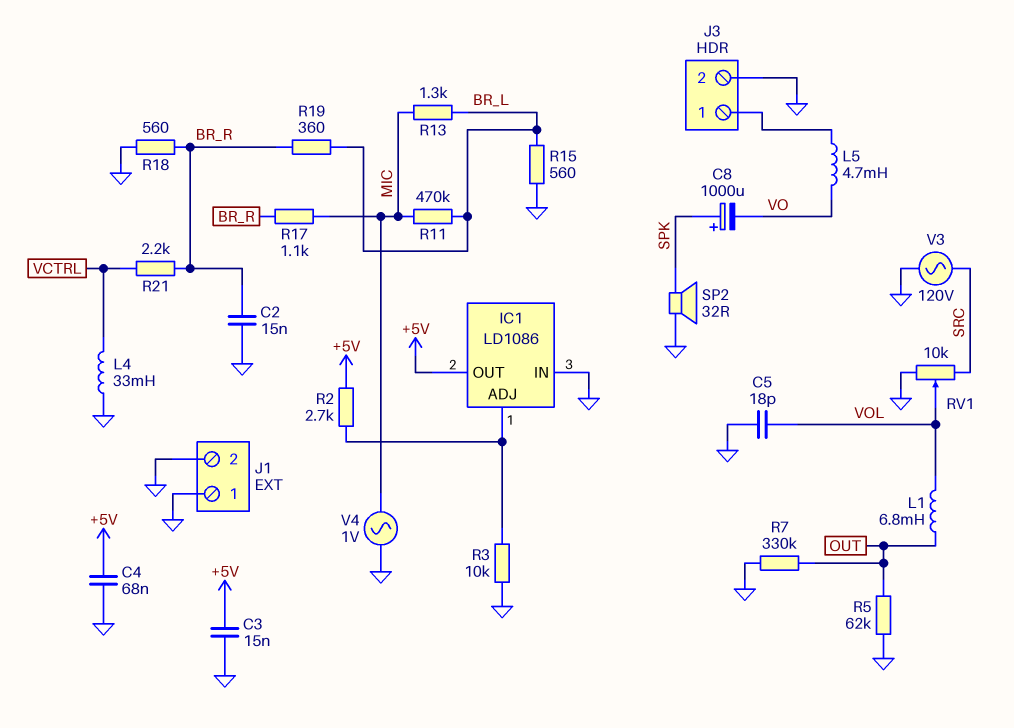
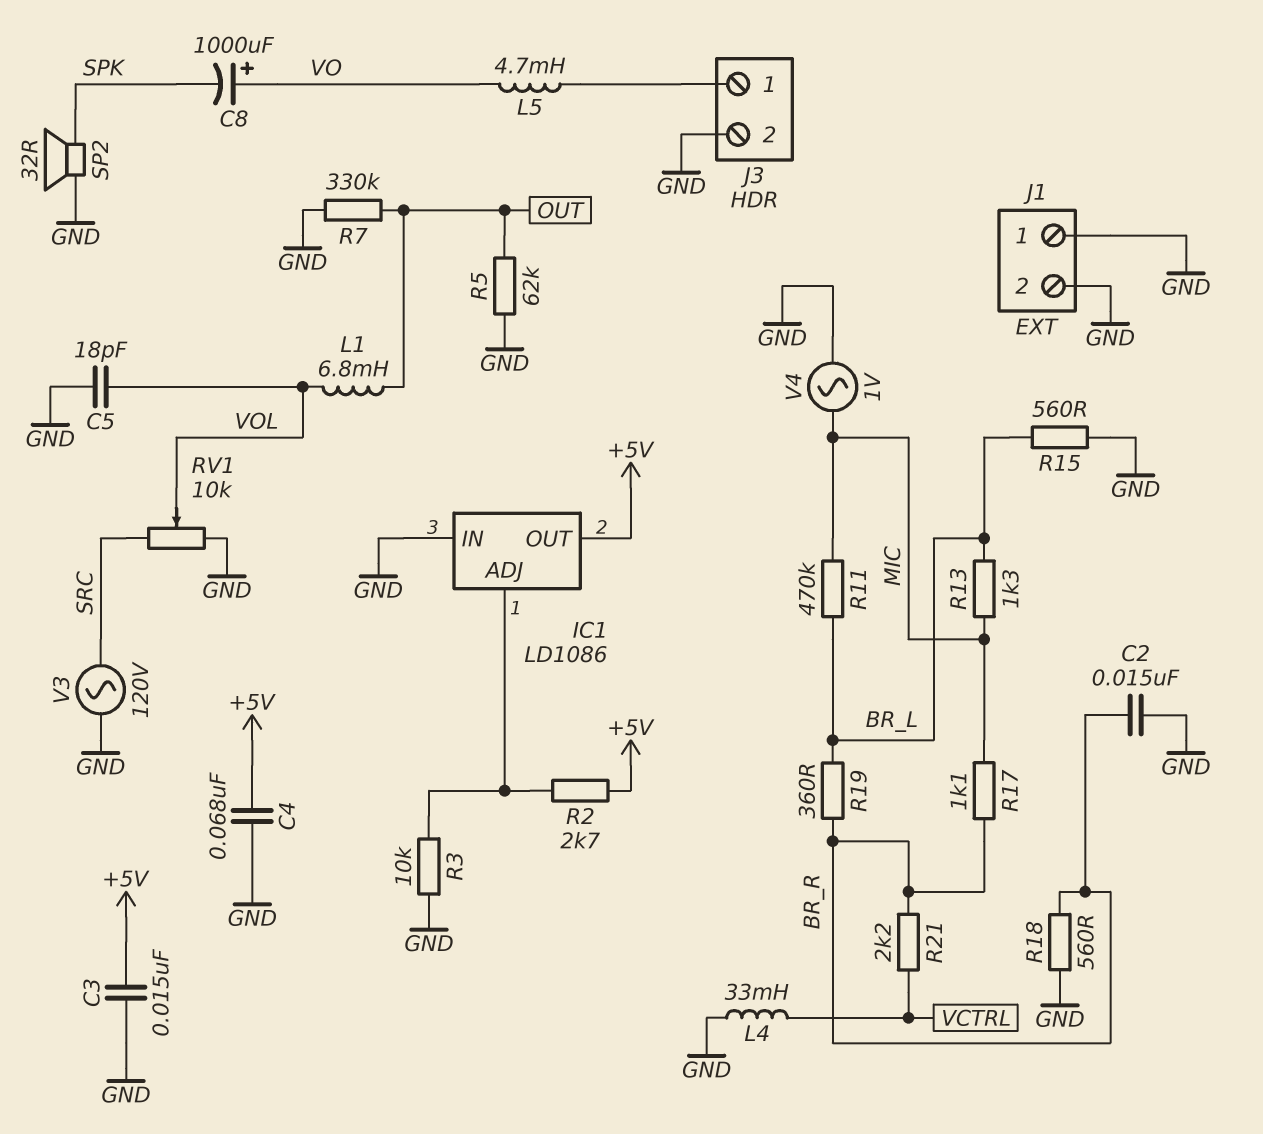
C8: 1000uF (plus SPK, minus VO) -> 1000uF (plus VO, minus SPK)

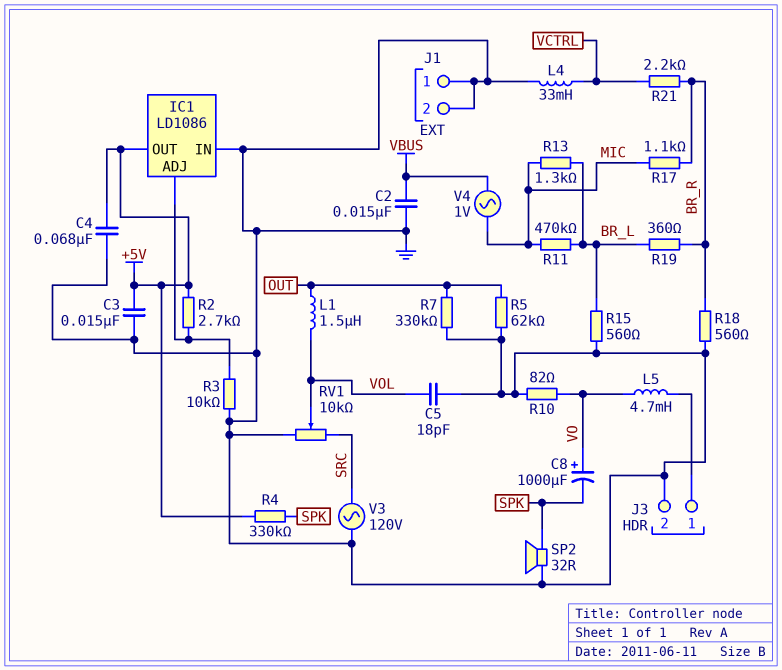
C2: 15nF (BR_R, GND) -> 15nF (GND, VBUS)
L1: 6.8mH (OUT, VOL) -> 1.5uH (OUT, VOL)
R4: none -> 330k (+5V, SPK)
R10: none -> 82 (GND, VO)
V4: AC 1V (GND, MIC) -> AC 1V (MIC, VBUS)

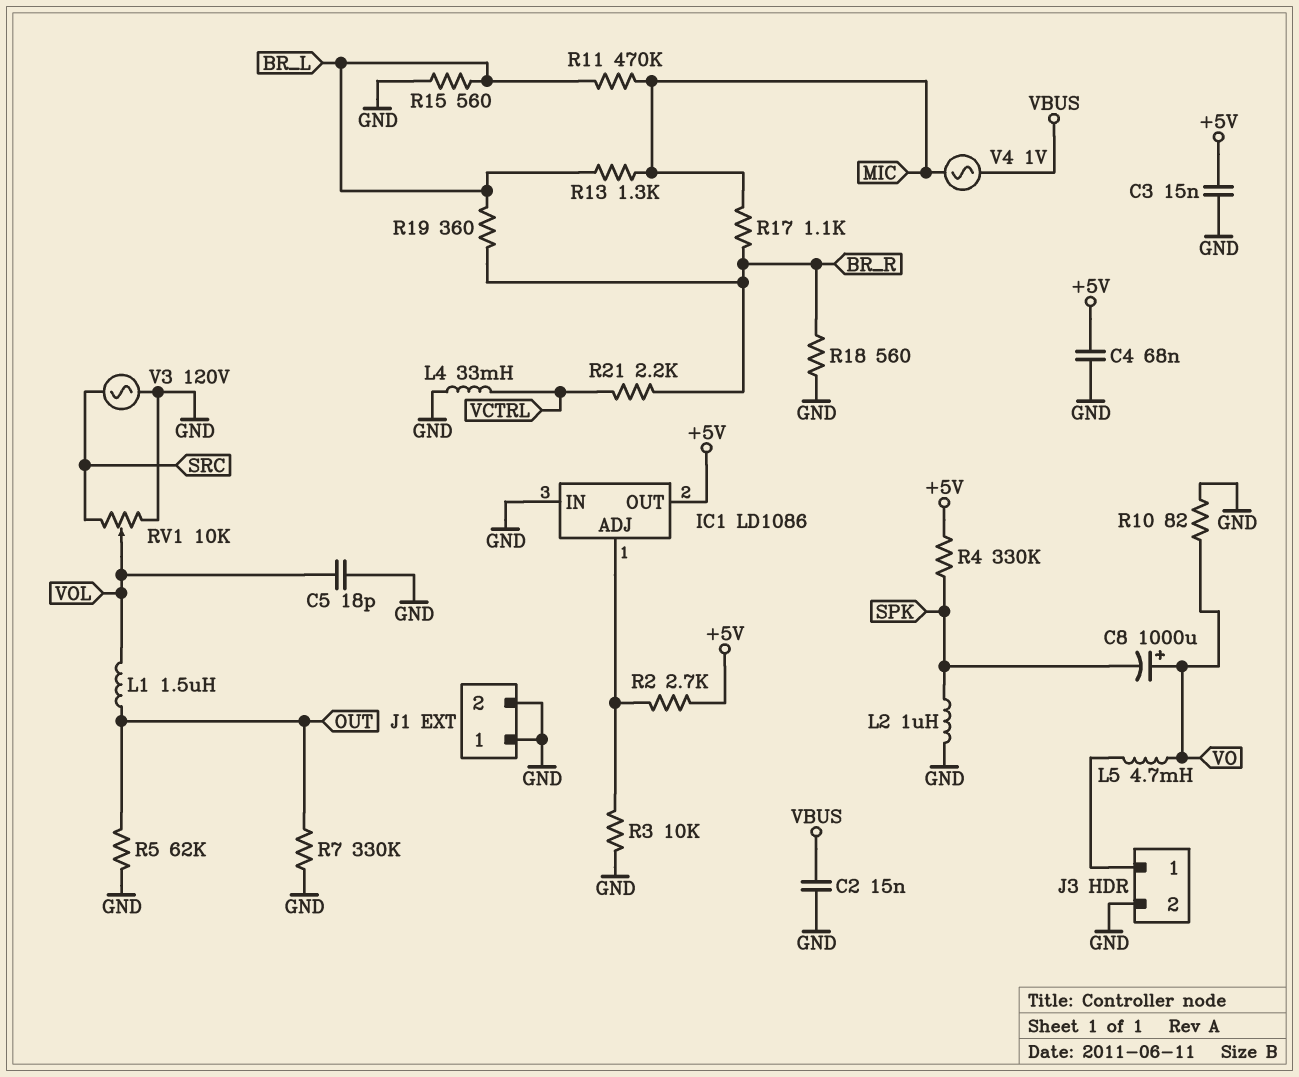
L2: none -> 1uH (GND, SPK)
SP2: speaker 32R (GND, SPK) -> none

